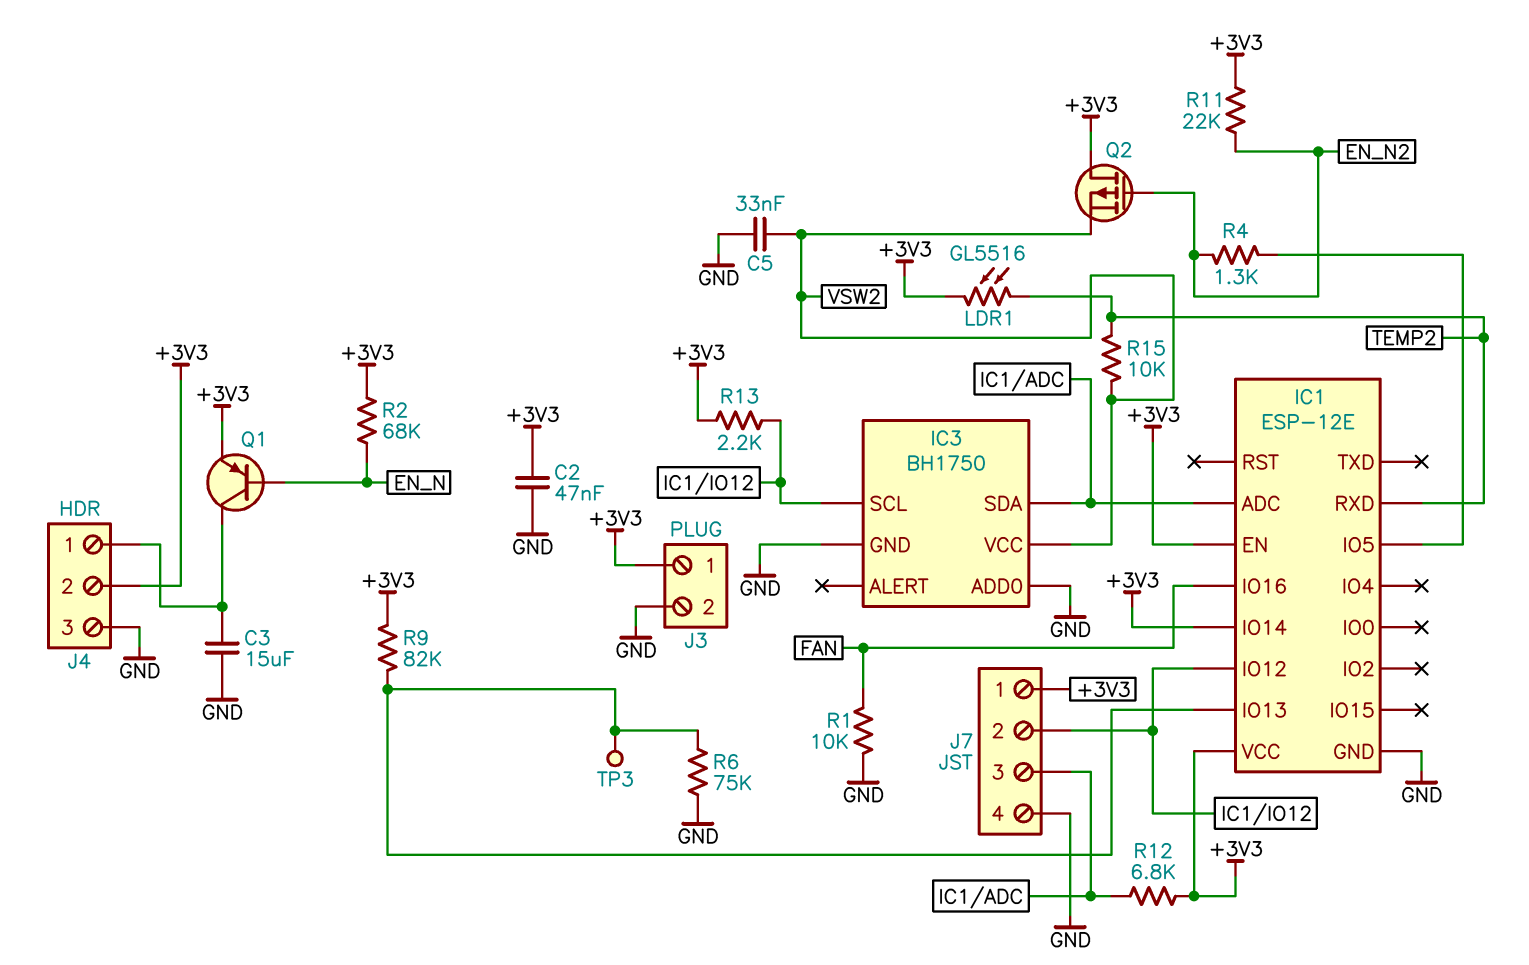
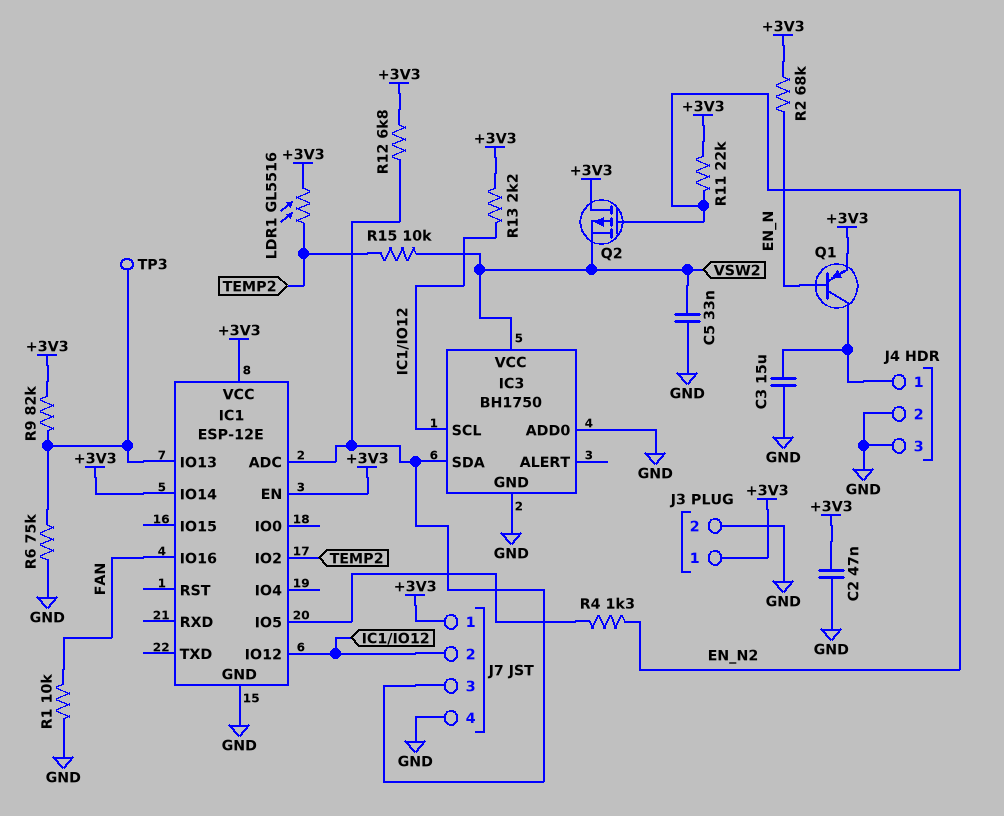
IC1 pin IO2: none -> TEMP2
IC1 pin RXD: TEMP2 -> none
J4 pin 2: +3V3 -> GND

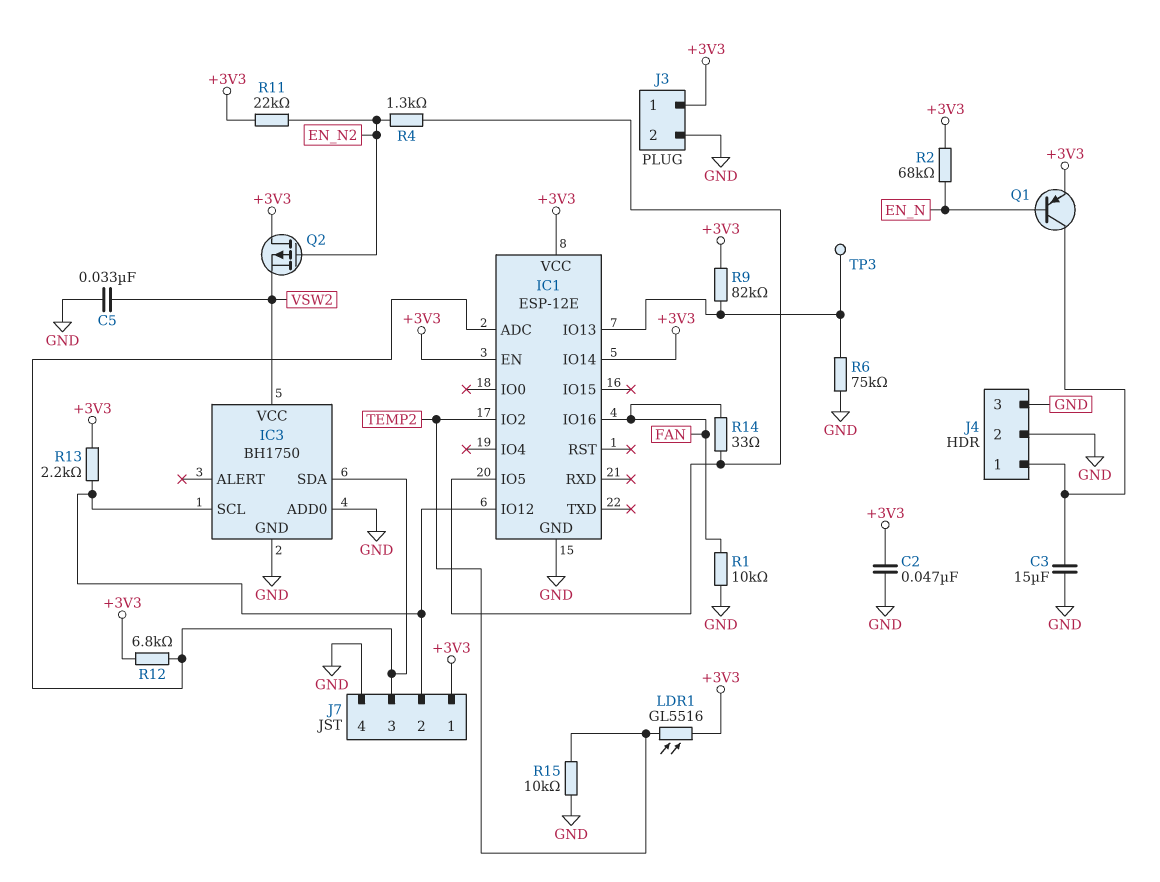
R14: none -> 33 (FAN, IC1/IO5)
R15: 10k (TEMP2, VSW2) -> 10k (GND, TEMP2)

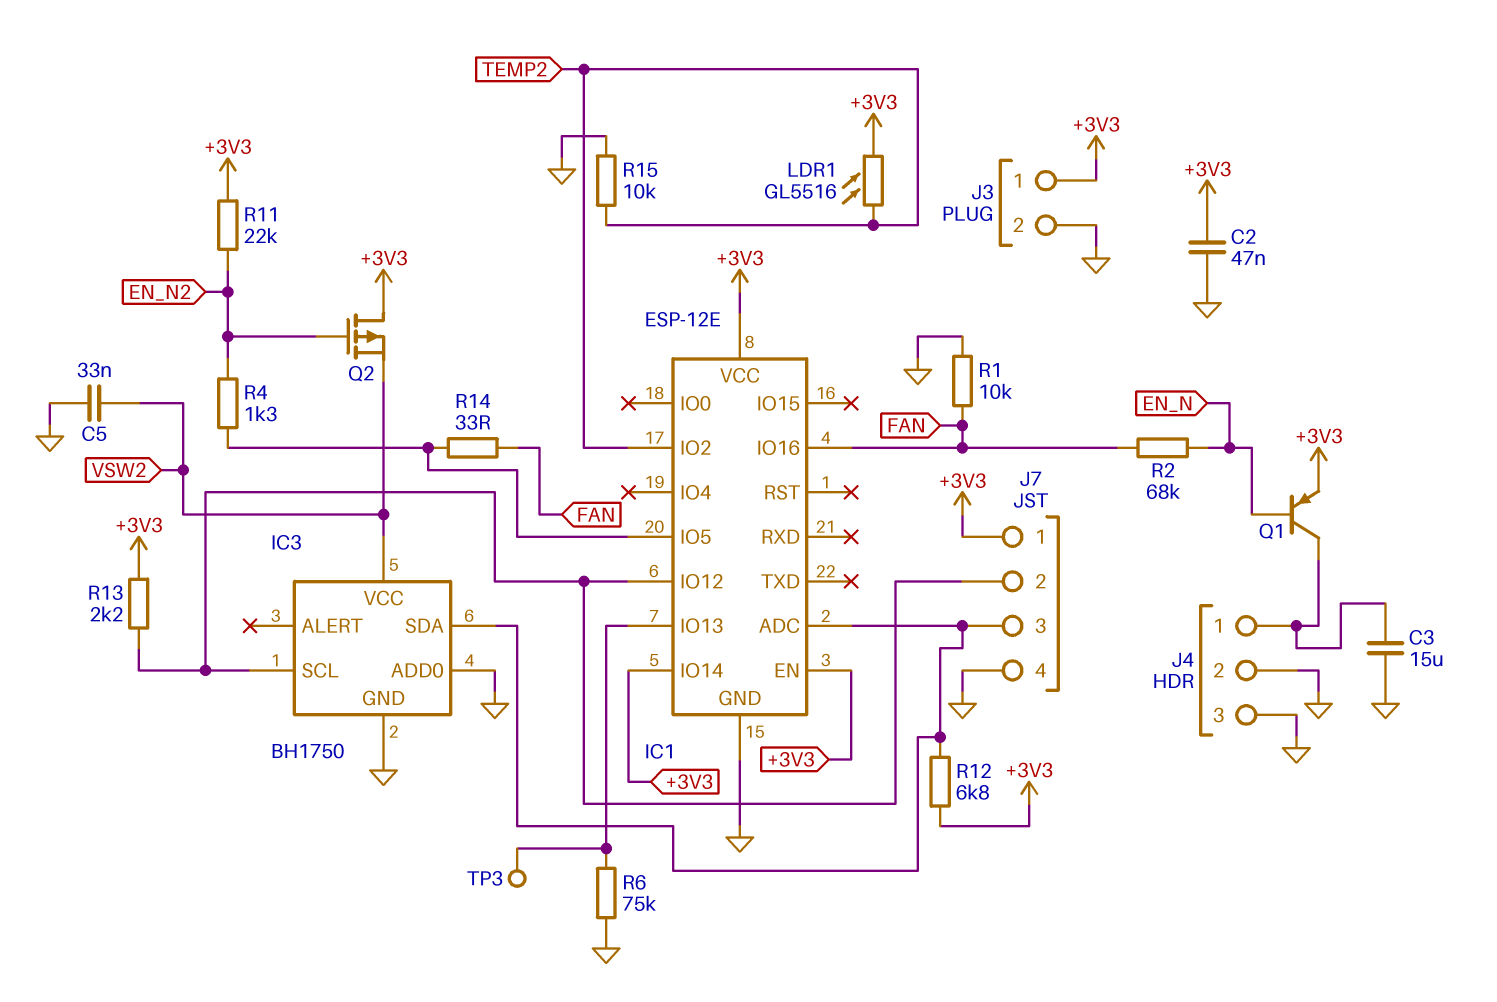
R2: 68k (+3V3, EN_N) -> 68k (EN_N, FAN)
R9: 82k (+3V3, IC1/IO13) -> none

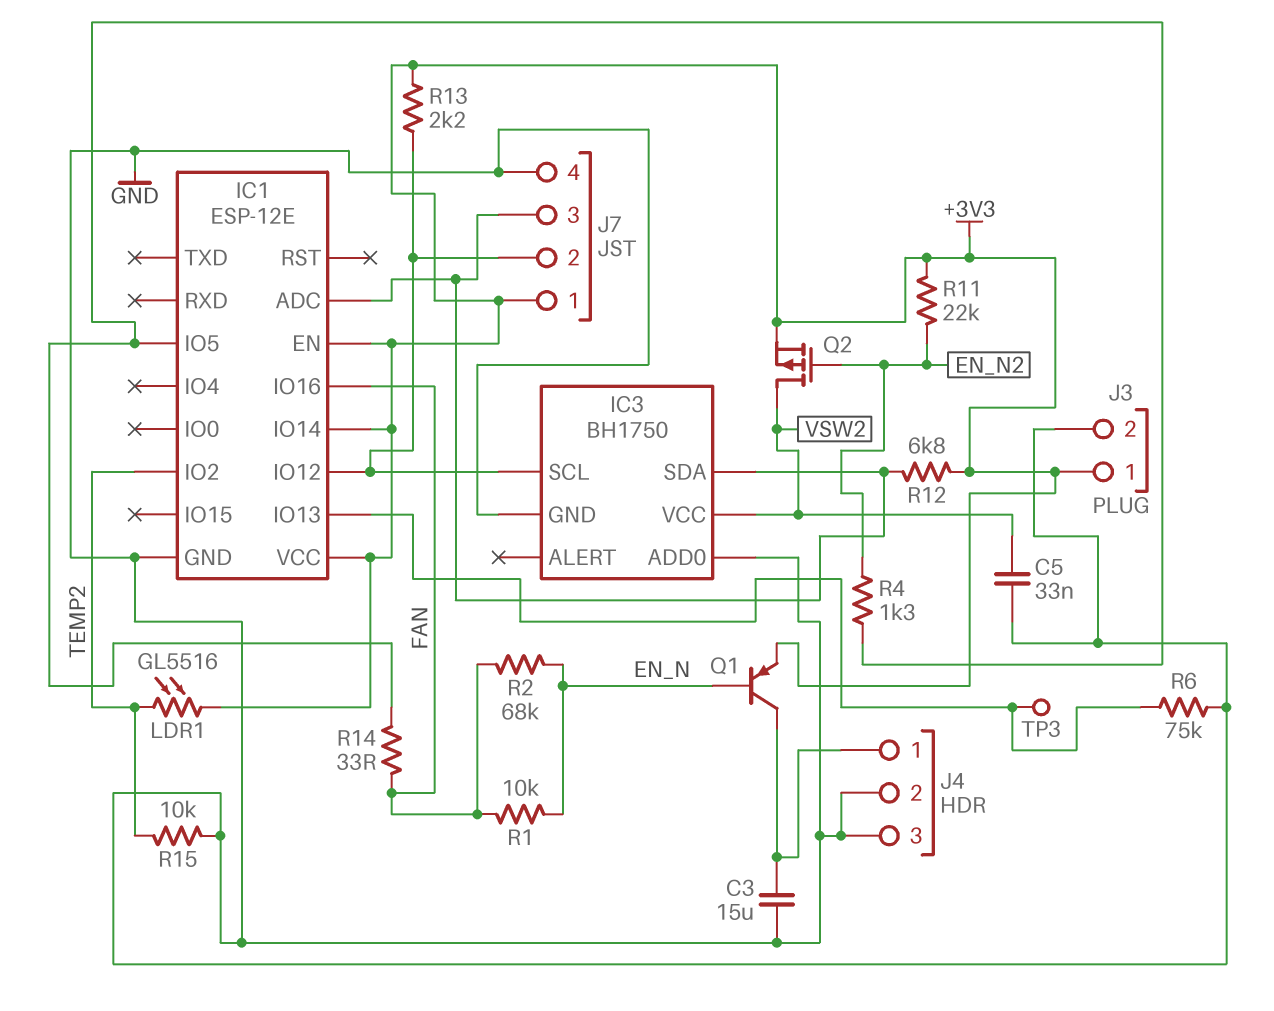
C2: 47nF (+3V3, GND) -> none
Q2: PMOS (G EN_N2, D +3V3, S VSW2) -> PMOS (G EN_N2, D VSW2, S +3V3)
R1: 10k (FAN, GND) -> 10k (EN_N, FAN)

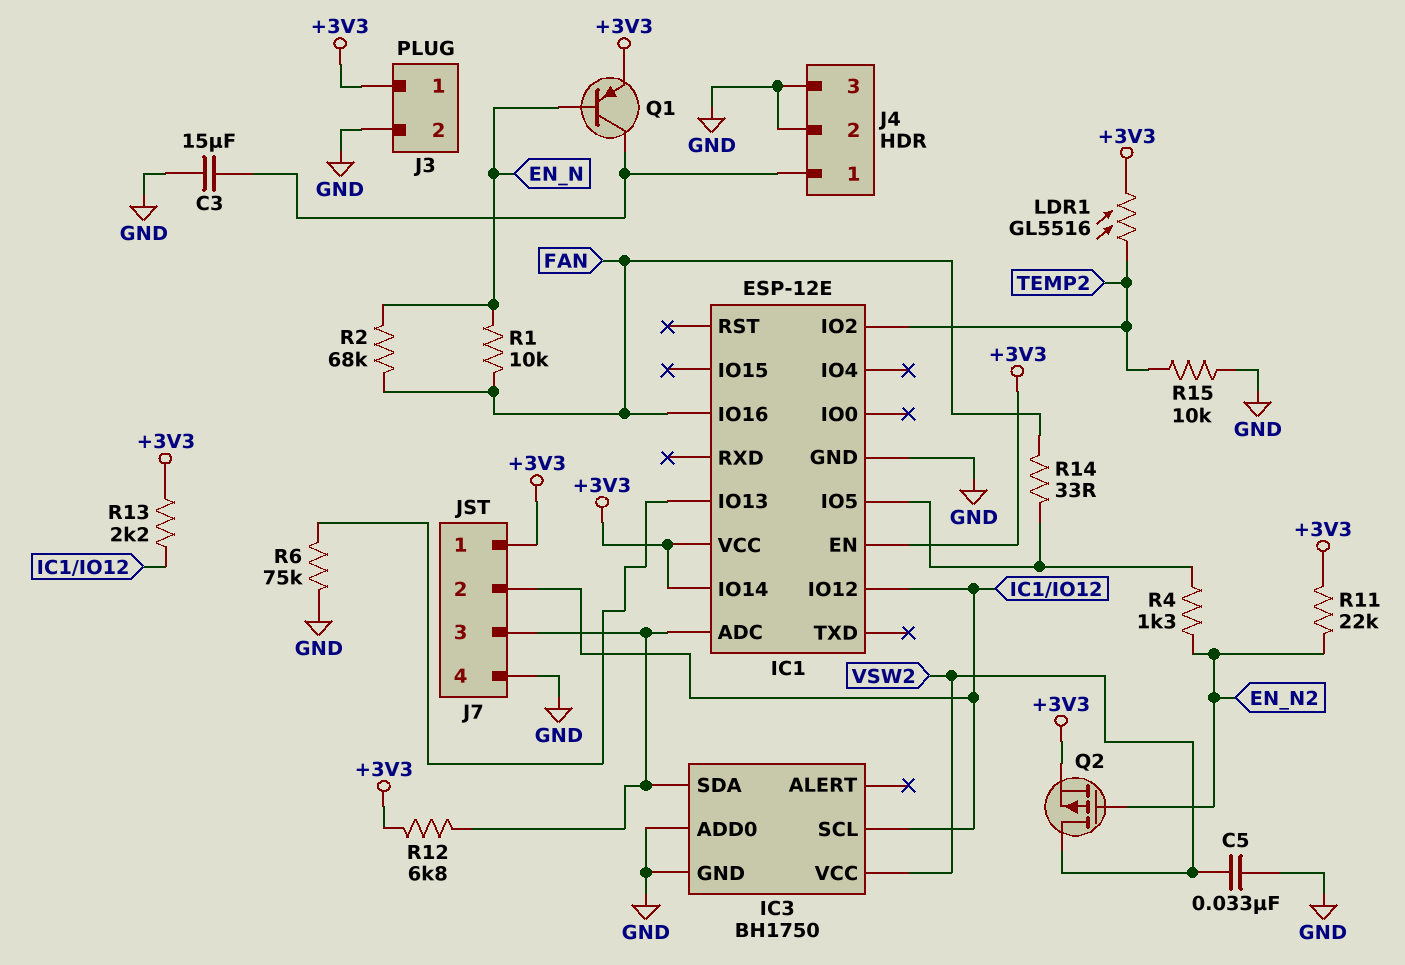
TP3: test point (IC1/IO13) -> none

